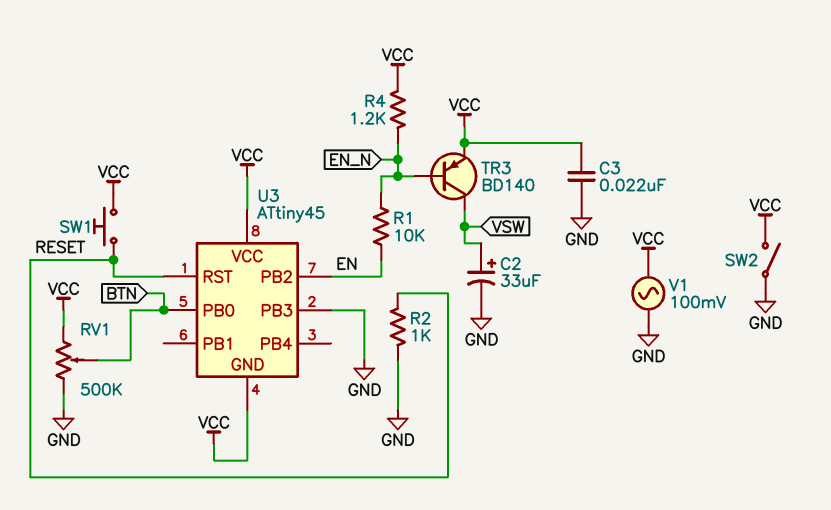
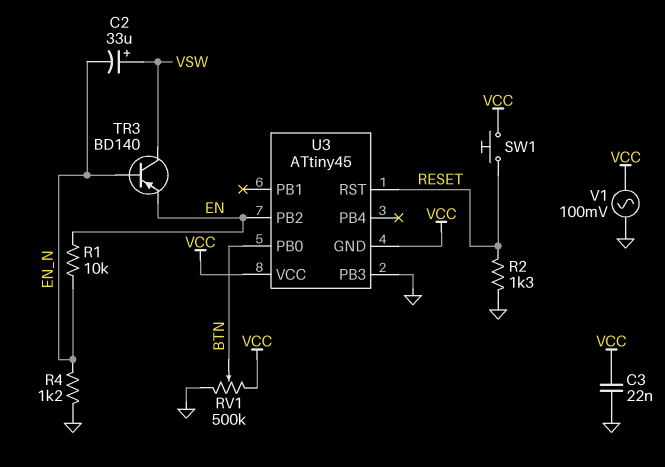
C2: 33uF (plus VSW, minus GND) -> 33uF (plus VSW, minus EN_N)
R2: 1k (GND, RESET) -> 1.3k (GND, RESET)
R4: 1.2k (EN_N, VCC) -> 1.2k (EN_N, GND)
SW2: switch (GND, VCC) -> none
TR3: PNP BD140 (B EN_N, C VSW, E VCC) -> PNP BD140 (B EN_N, C VSW, E EN)

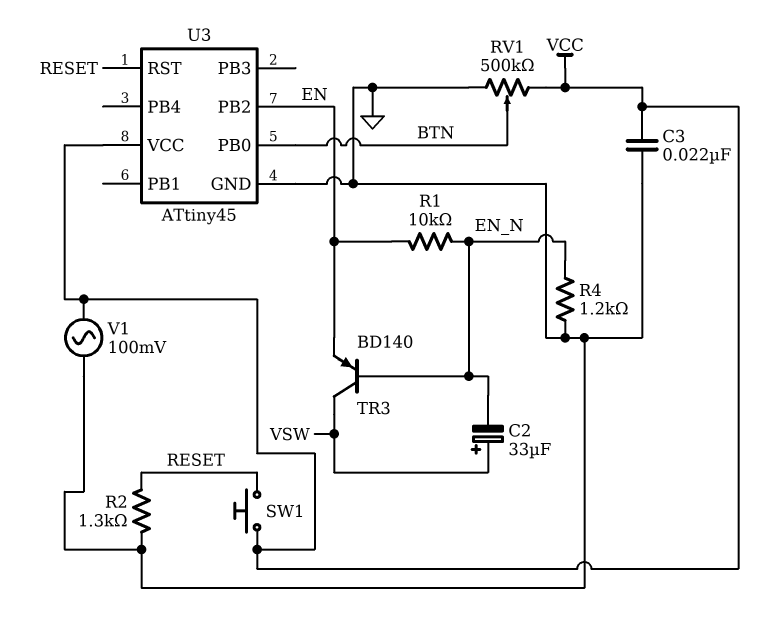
U3 pin GND: VCC -> GND
U3 pin PB3: GND -> none

